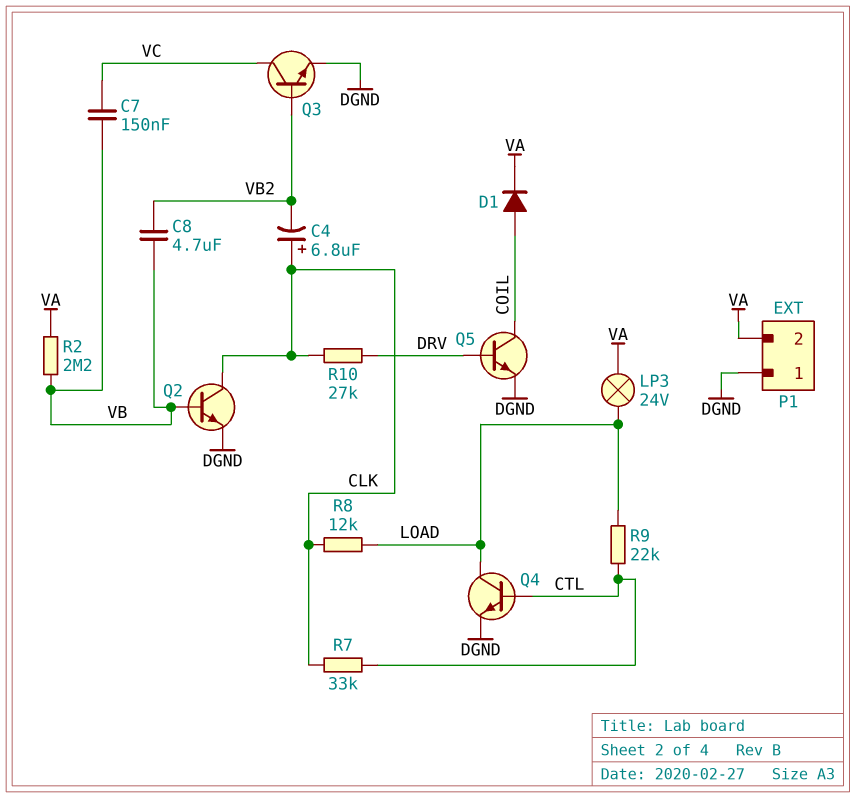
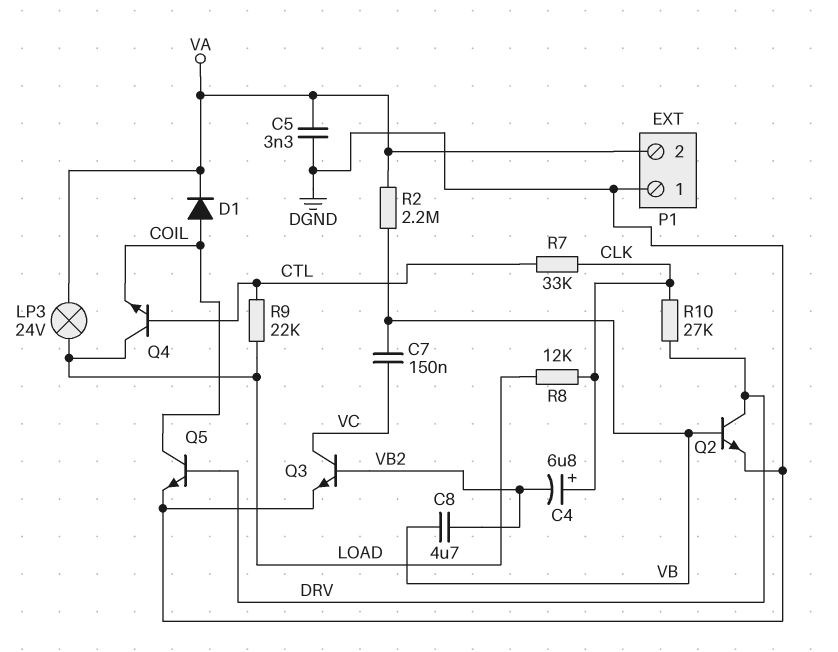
C5: none -> 3.3nF (DGND, VA)
Q2: NPN (B VB, C CLK, E DGND) -> NPN (B VB, C DRV, E DGND)
Q4: NPN (B CTL, C LOAD, E DGND) -> NPN (B CTL, C LOAD, E COIL)

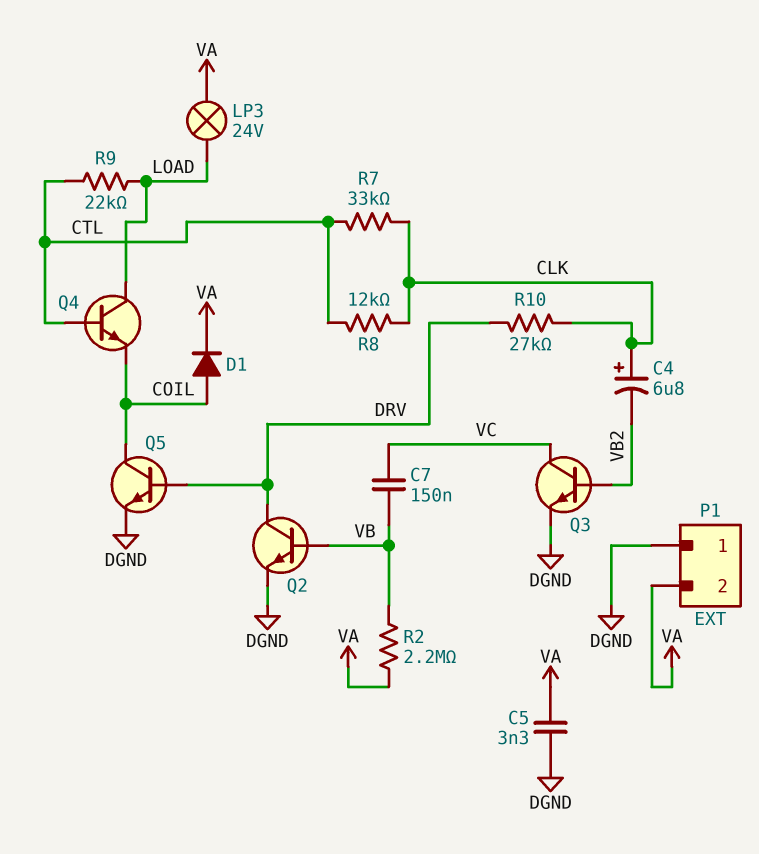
C8: 4.7uF (VB, VB2) -> none
R8: 12k (CLK, LOAD) -> 12k (CLK, CTL)

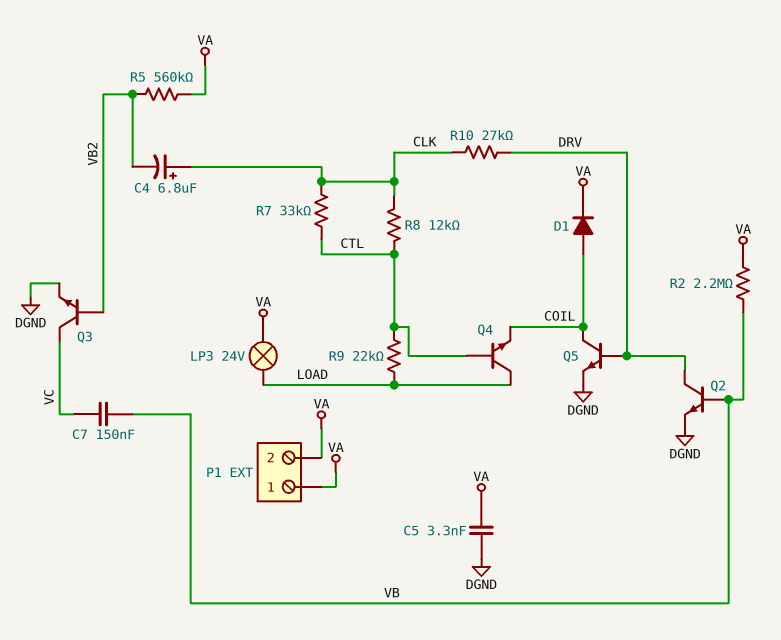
P1 pin 1: DGND -> VA
R5: none -> 560k (VA, VB2)

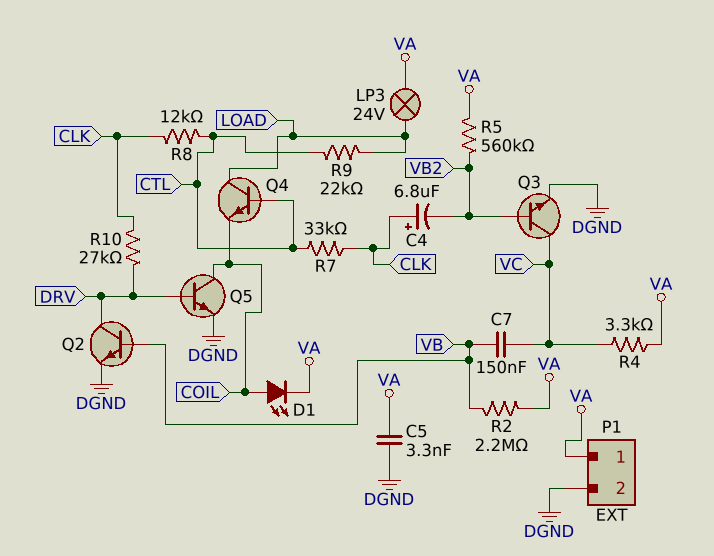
D1: diode (A COIL, K VA) -> LED (A COIL, K VA)
P1 pin 2: VA -> DGND
R4: none -> 3.3k (VA, VC)

